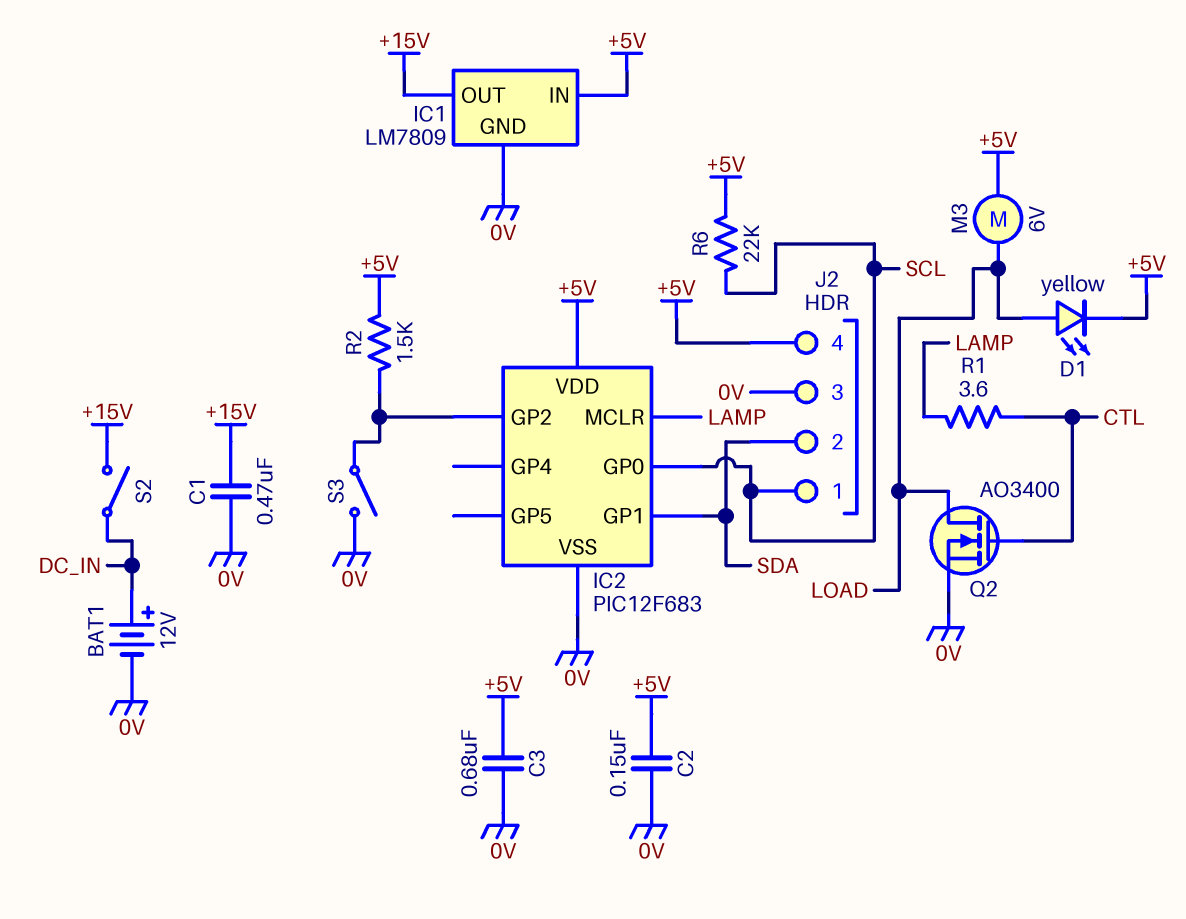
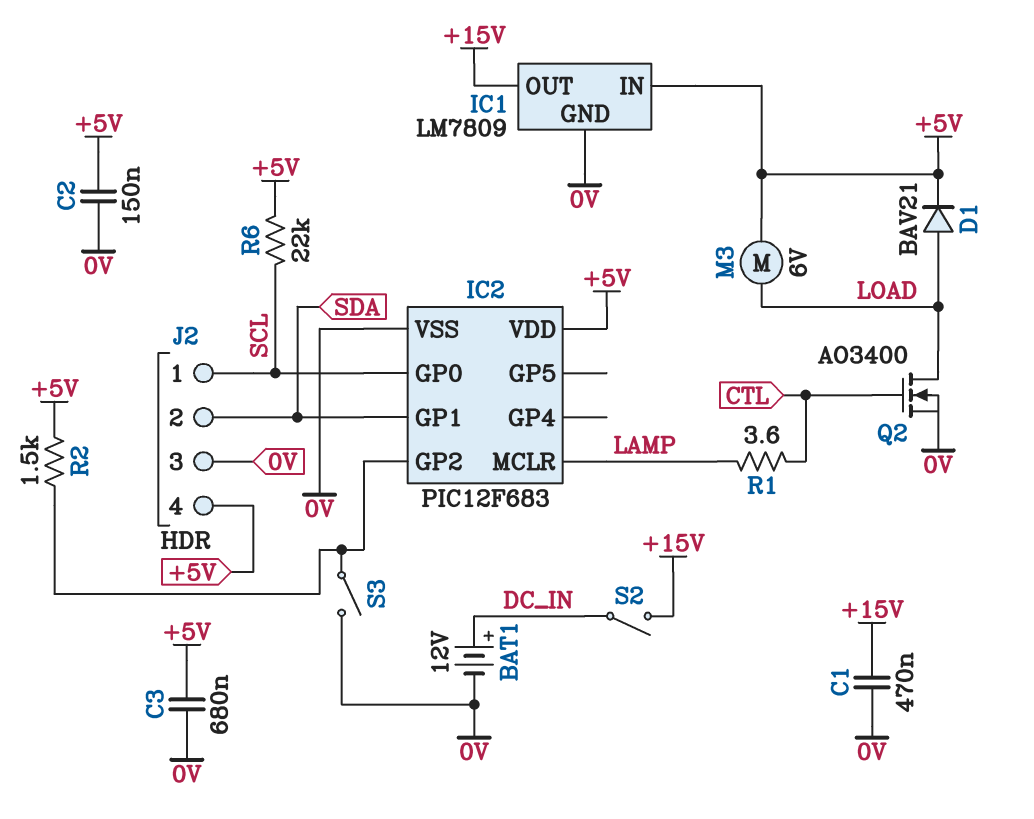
D1: LED yellow (A LOAD, K +5V) -> diode BAV21 (A LOAD, K +5V)

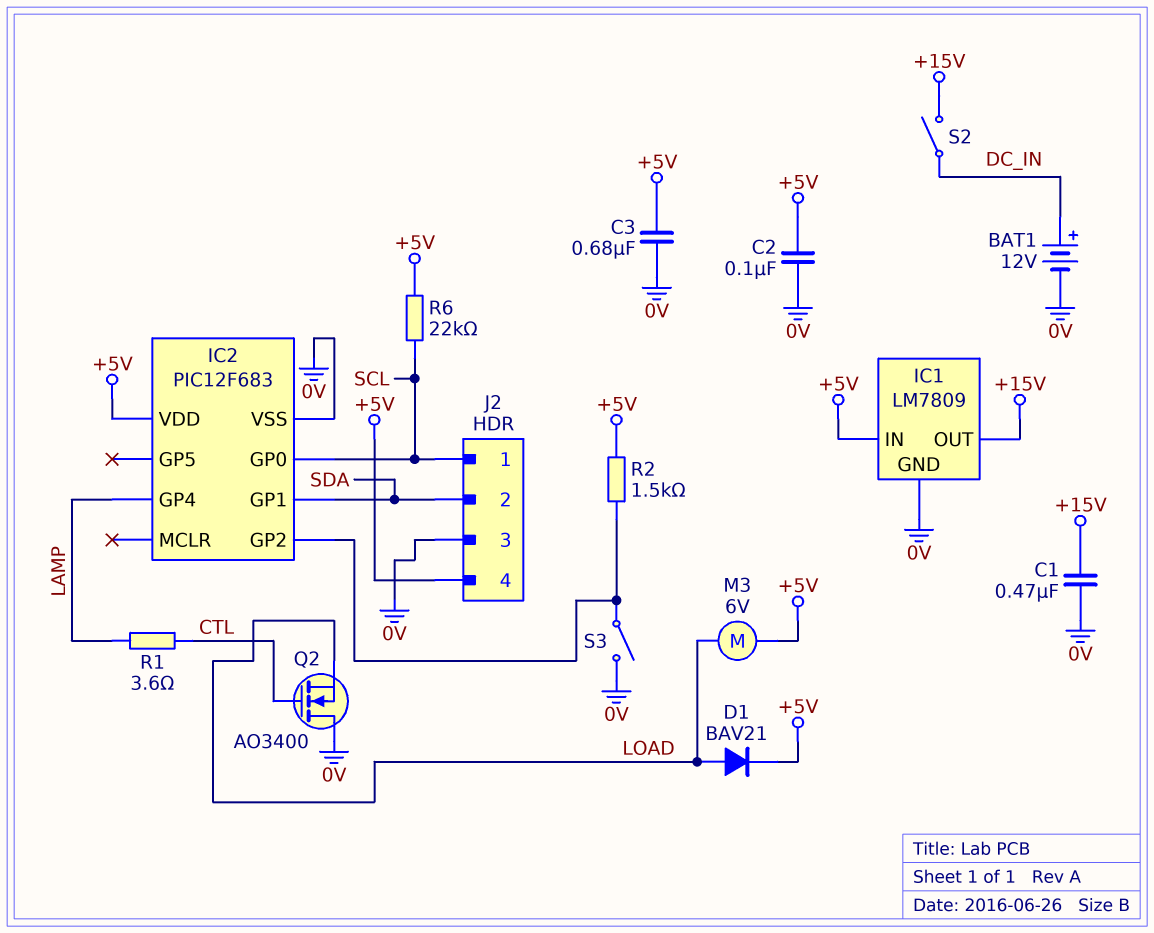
C2: 150nF (+5V, 0V) -> 100nF (+5V, 0V)
IC2 pin GP4: none -> LAMP
IC2 pin MCLR: LAMP -> none
Q2: NMOS AO3400 (G CTL, D LOAD, S 0V) -> NMOS AO3400 (G CTL, D 0V, S LOAD)

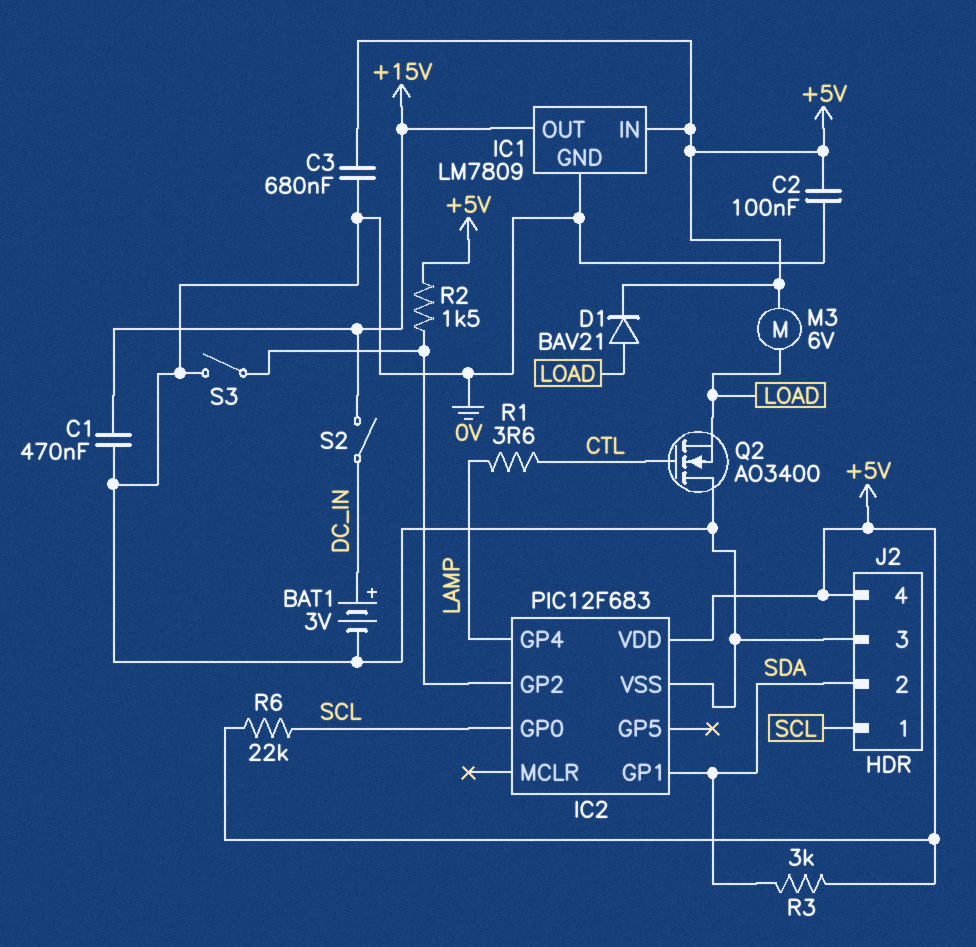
BAT1: 12V (plus DC_IN, minus 0V) -> 3V (plus DC_IN, minus 0V)
R3: none -> 3k (+5V, SDA)

